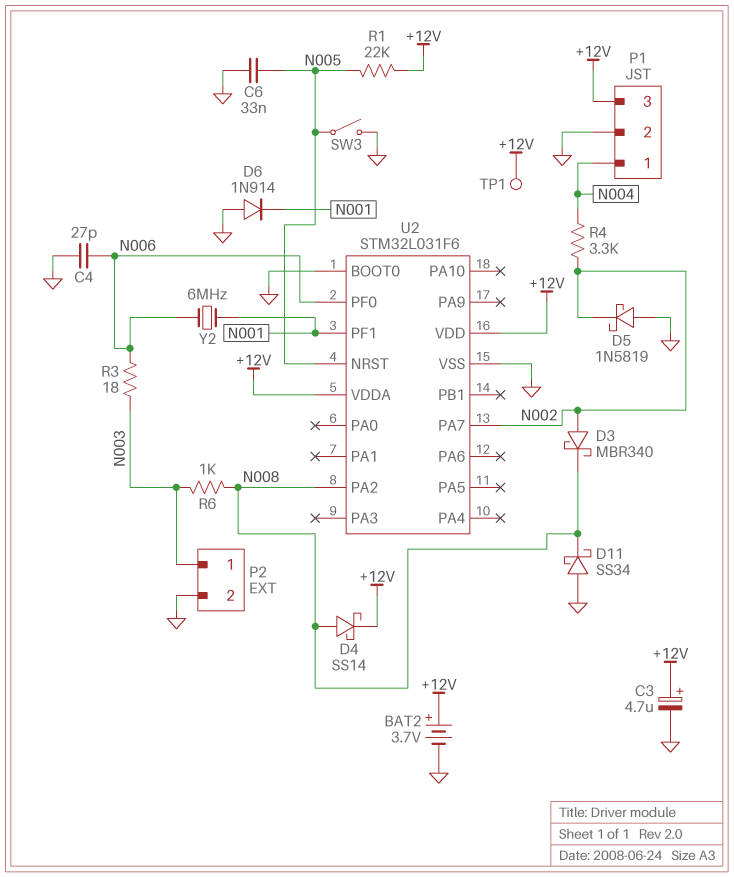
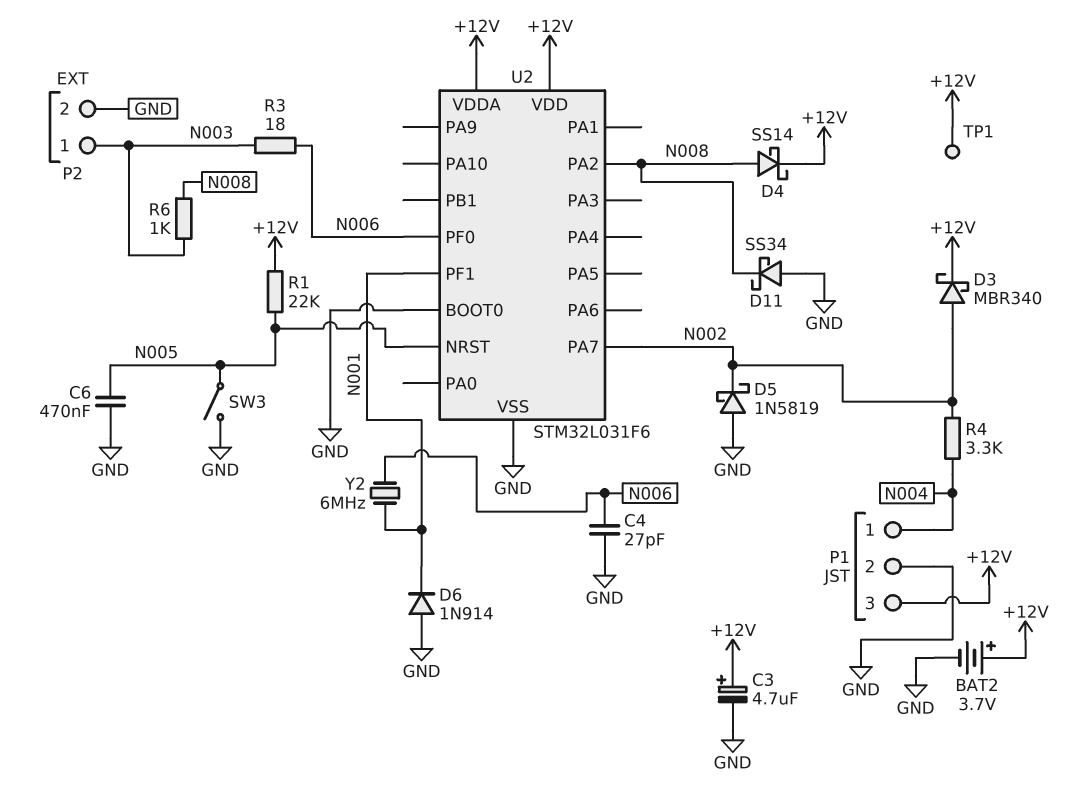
C6: 33nF (GND, N005) -> 470nF (GND, N005)
D3: schottky MBR340 (A N002, K N008) -> schottky MBR340 (A N002, K +12V)

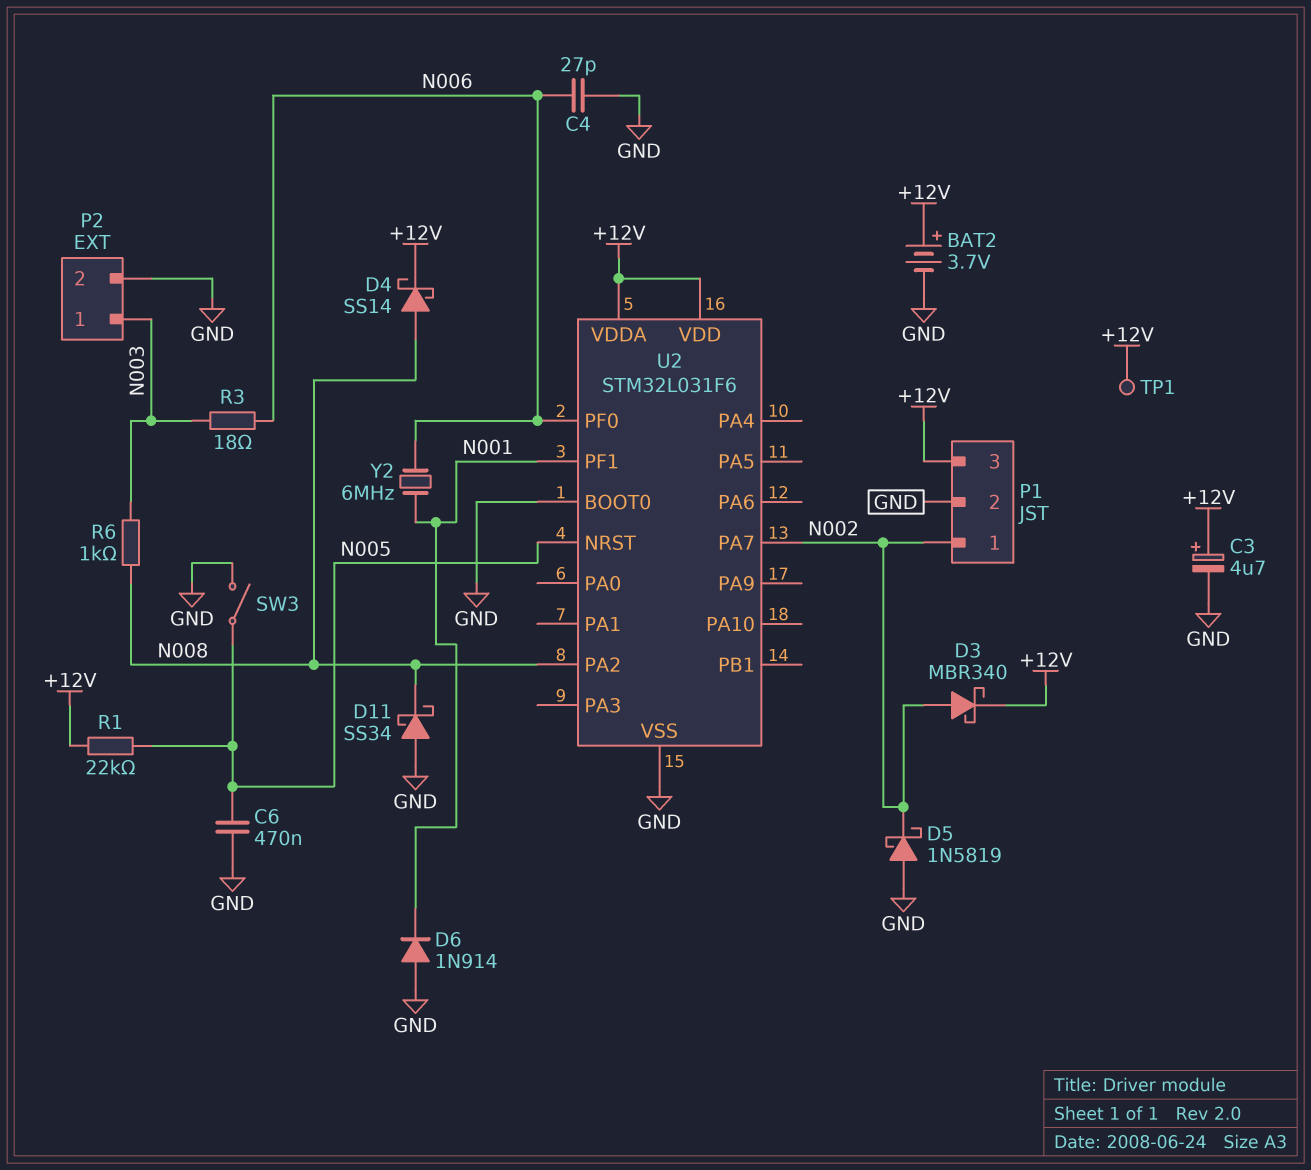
P1 pin 1: N004 -> N002
R4: 3.3k (N002, N004) -> none

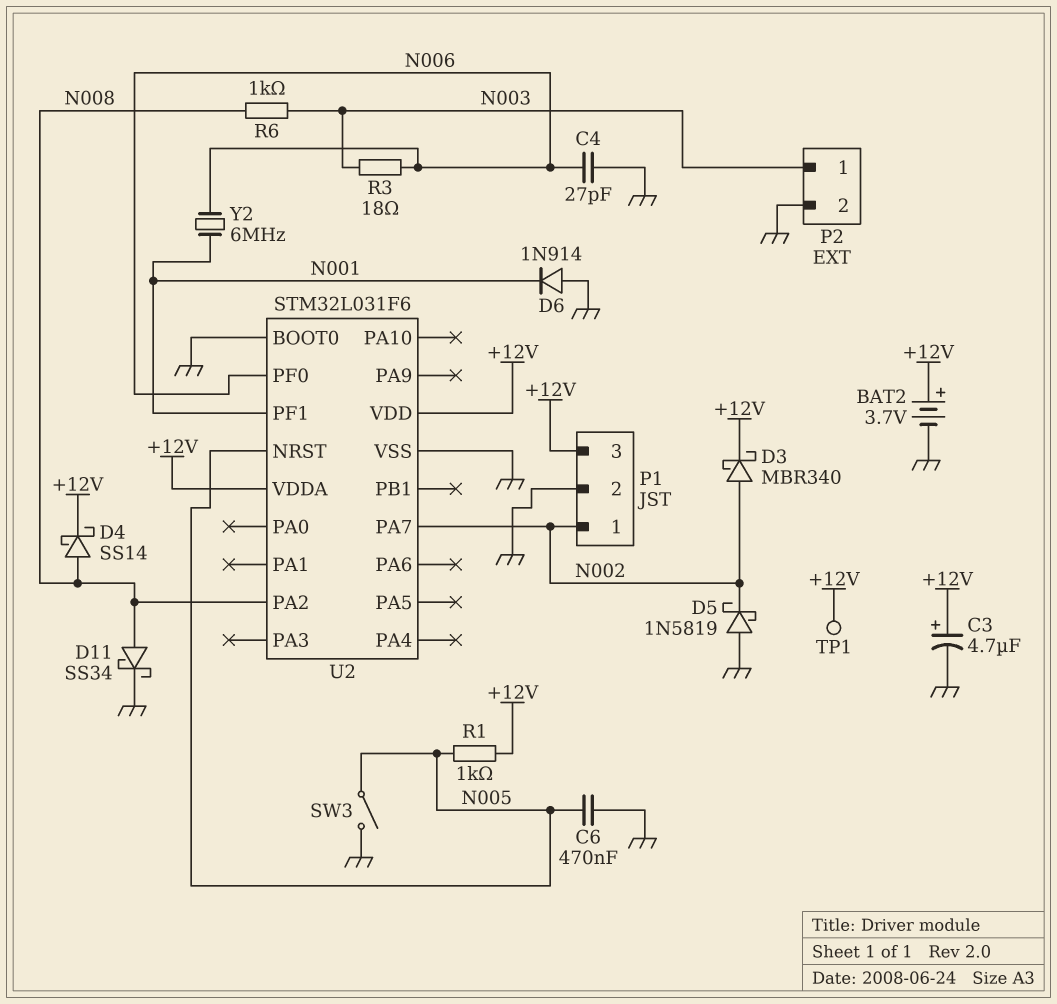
D11: schottky SS34 (A GND, K N008) -> schottky SS34 (A N008, K GND)
R1: 22k (+12V, N005) -> 1k (+12V, N005)

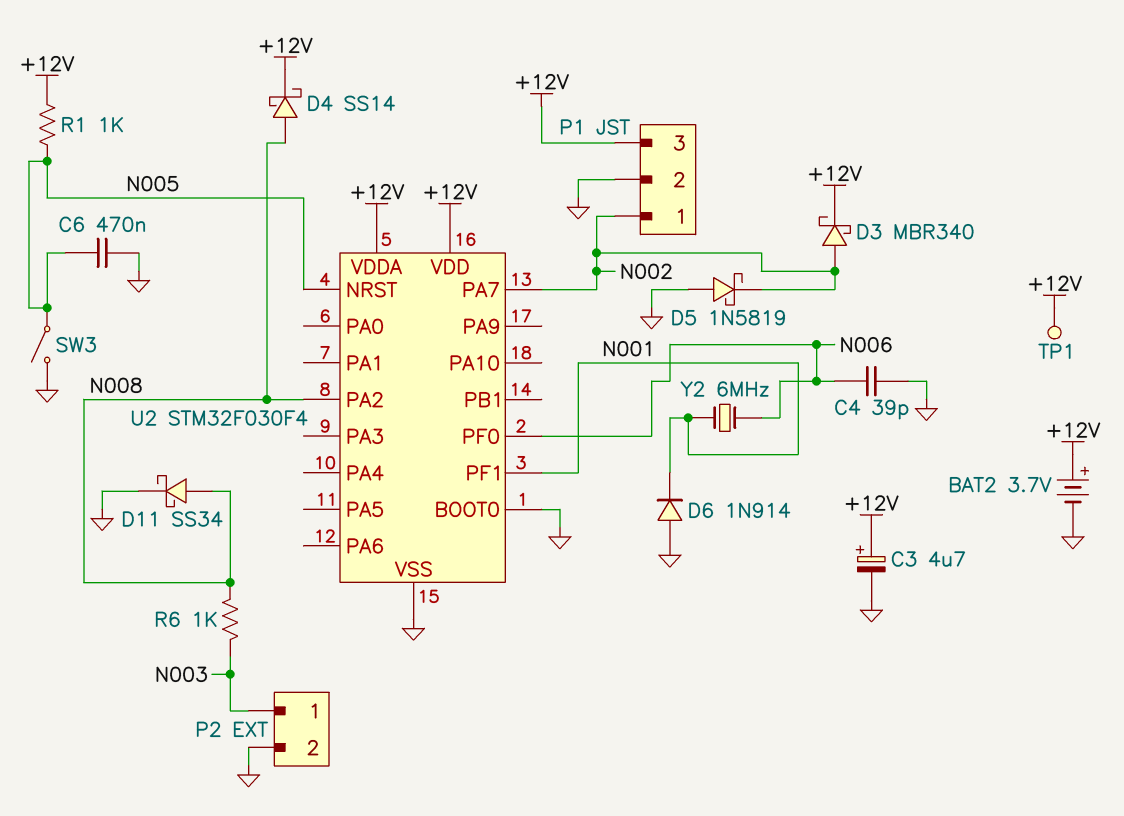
C4: 27pF (GND, N006) -> 39pF (GND, N006)
R3: 18 (N003, N006) -> none
U2: STM32L031F6 -> STM32F030F4

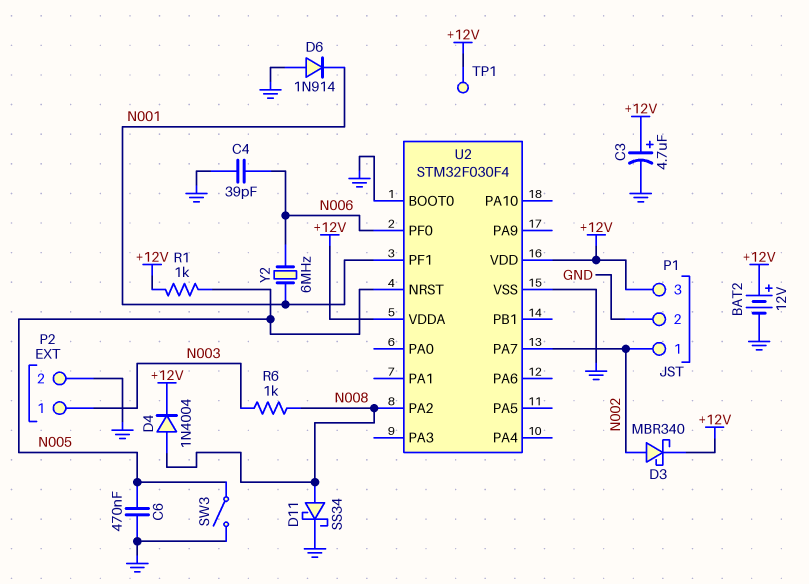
BAT2: 3.7V (plus +12V, minus GND) -> 12V (plus +12V, minus GND)
D4: schottky SS14 (A N008, K +12V) -> diode 1N4004 (A N008, K +12V)
D5: schottky 1N5819 (A GND, K N002) -> none

